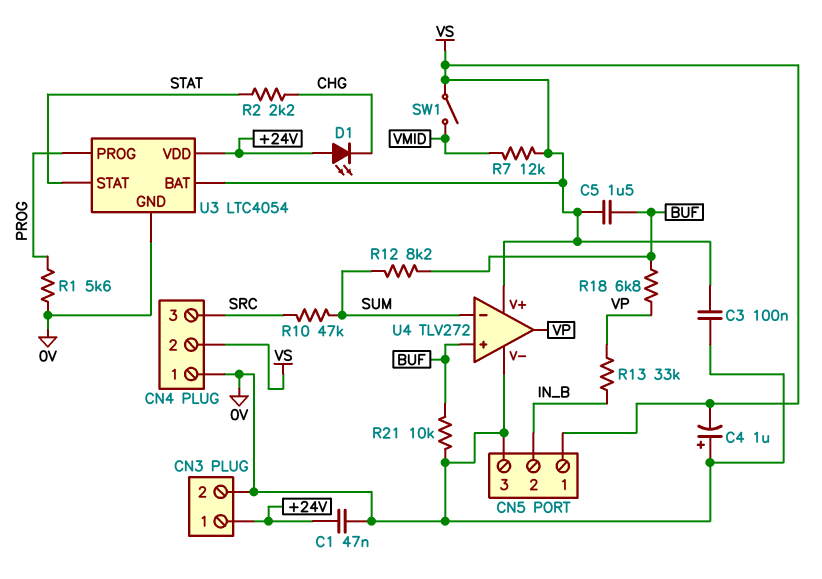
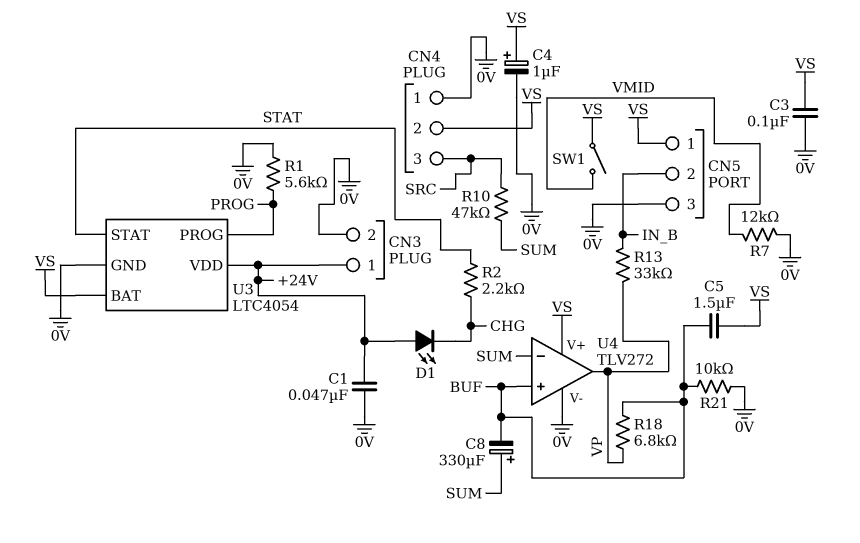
C4: 1uF (plus 0V, minus VS) -> 1uF (plus VS, minus 0V)
C8: none -> 330uF (plus SUM, minus BUF)
R7: 12k (VMID, VS) -> 12k (0V, VMID)
R12: 8.2k (BUF, SUM) -> none

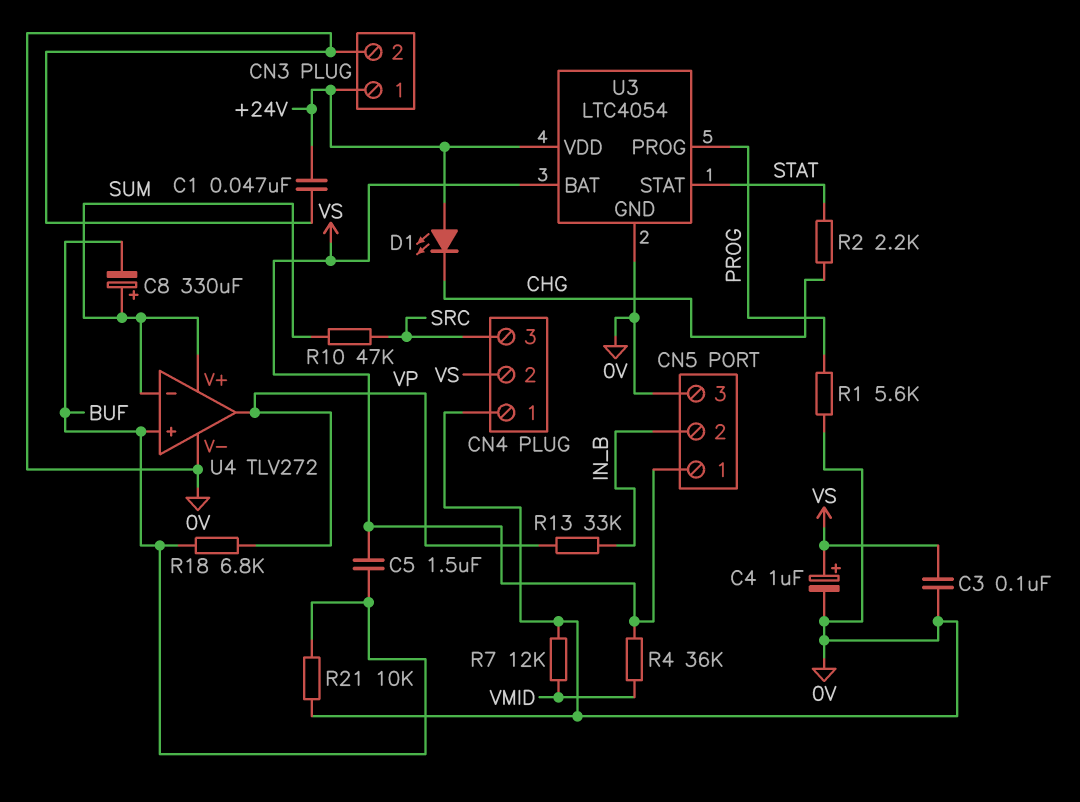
R4: none -> 36k (VMID, VS)
SW1: switch (VMID, VS) -> none
U4 pin V+: VS -> SUM

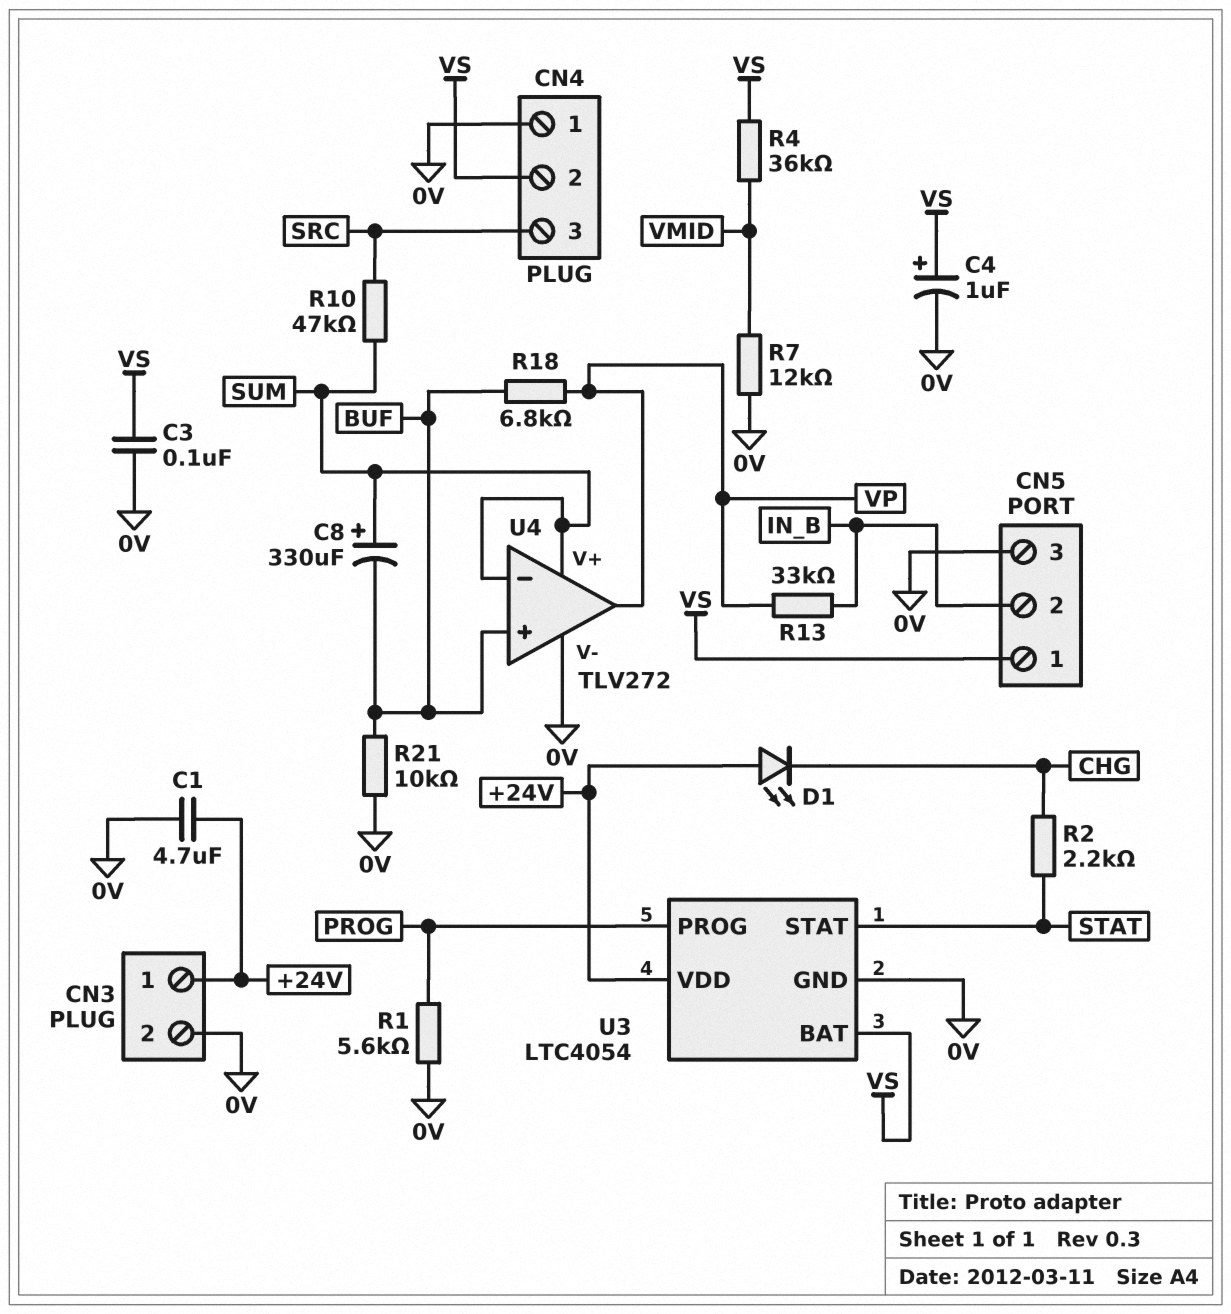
C1: 47nF (+24V, 0V) -> 4.7uF (+24V, 0V)
C5: 1.5uF (BUF, VS) -> none

